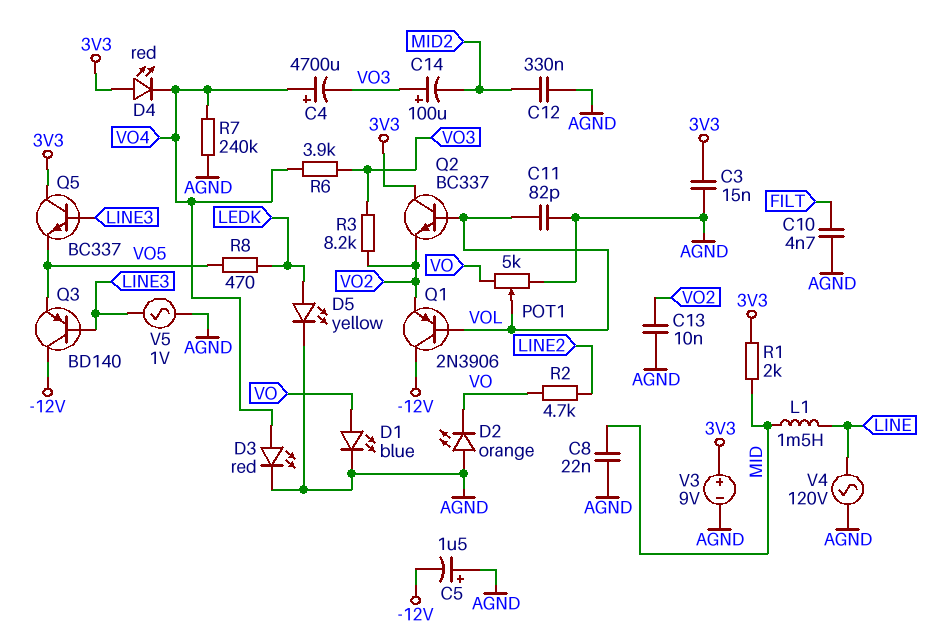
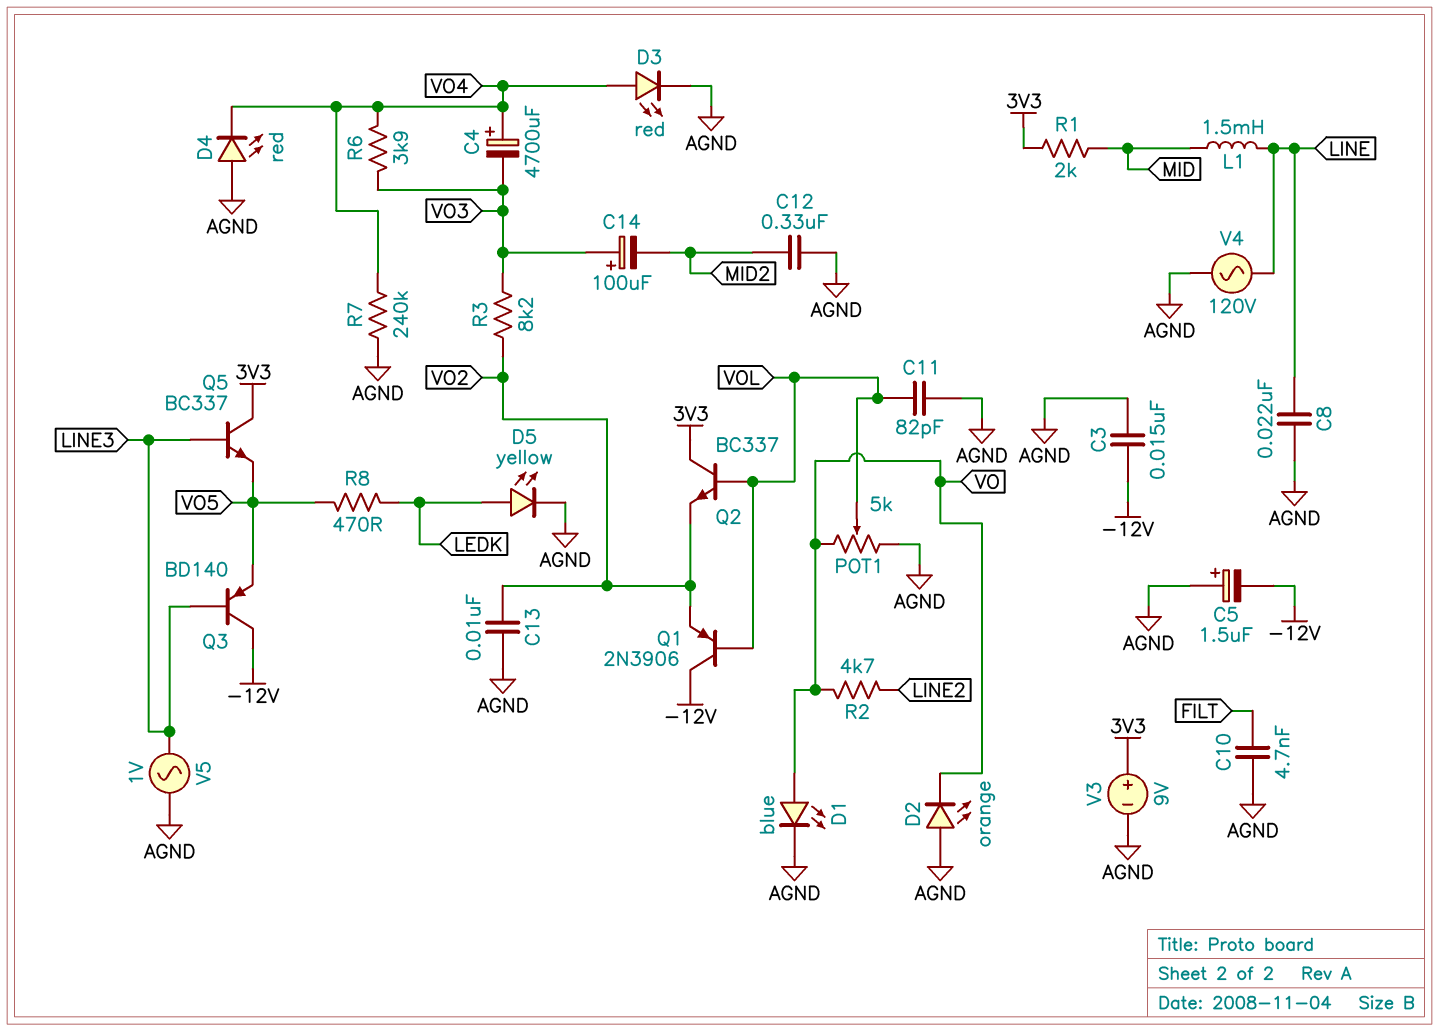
C3: 15nF (3V3, AGND) -> 15nF (-12V, AGND)
C8: 22nF (AGND, MID) -> 22nF (AGND, LINE)
D4: LED red (A 3V3, K VO4) -> LED red (A AGND, K VO4)

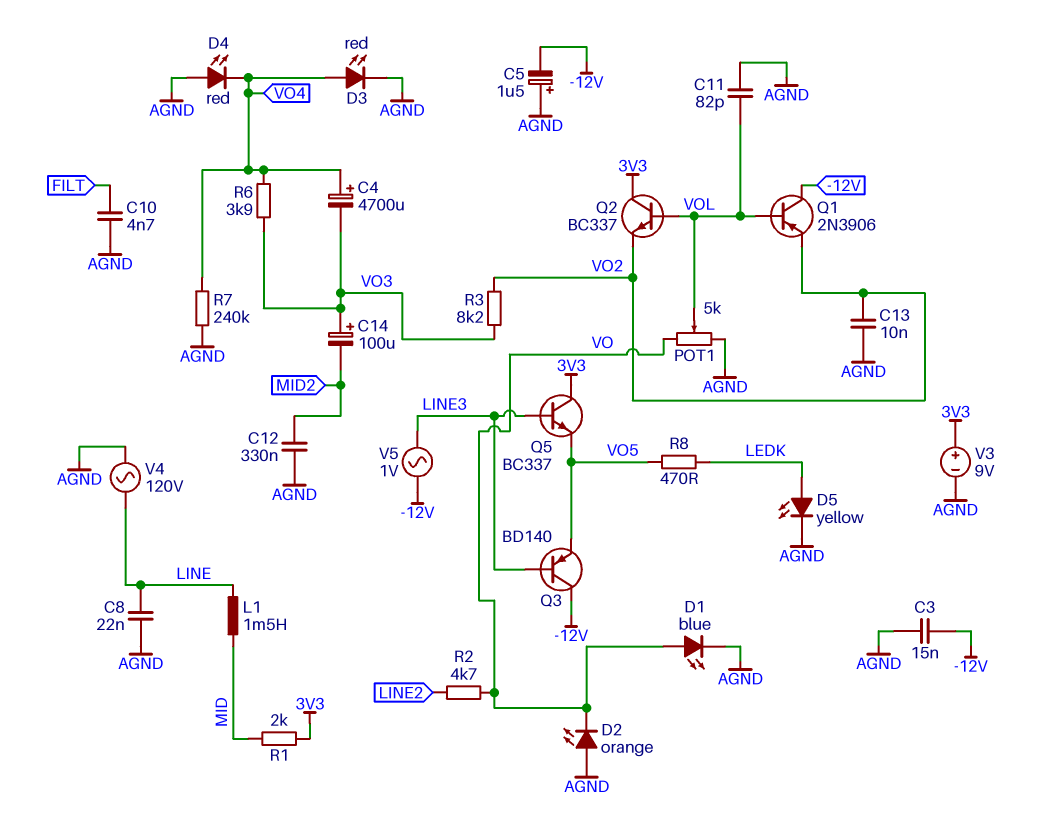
V5: AC 1V (AGND, LINE3) -> AC 1V (-12V, LINE3)

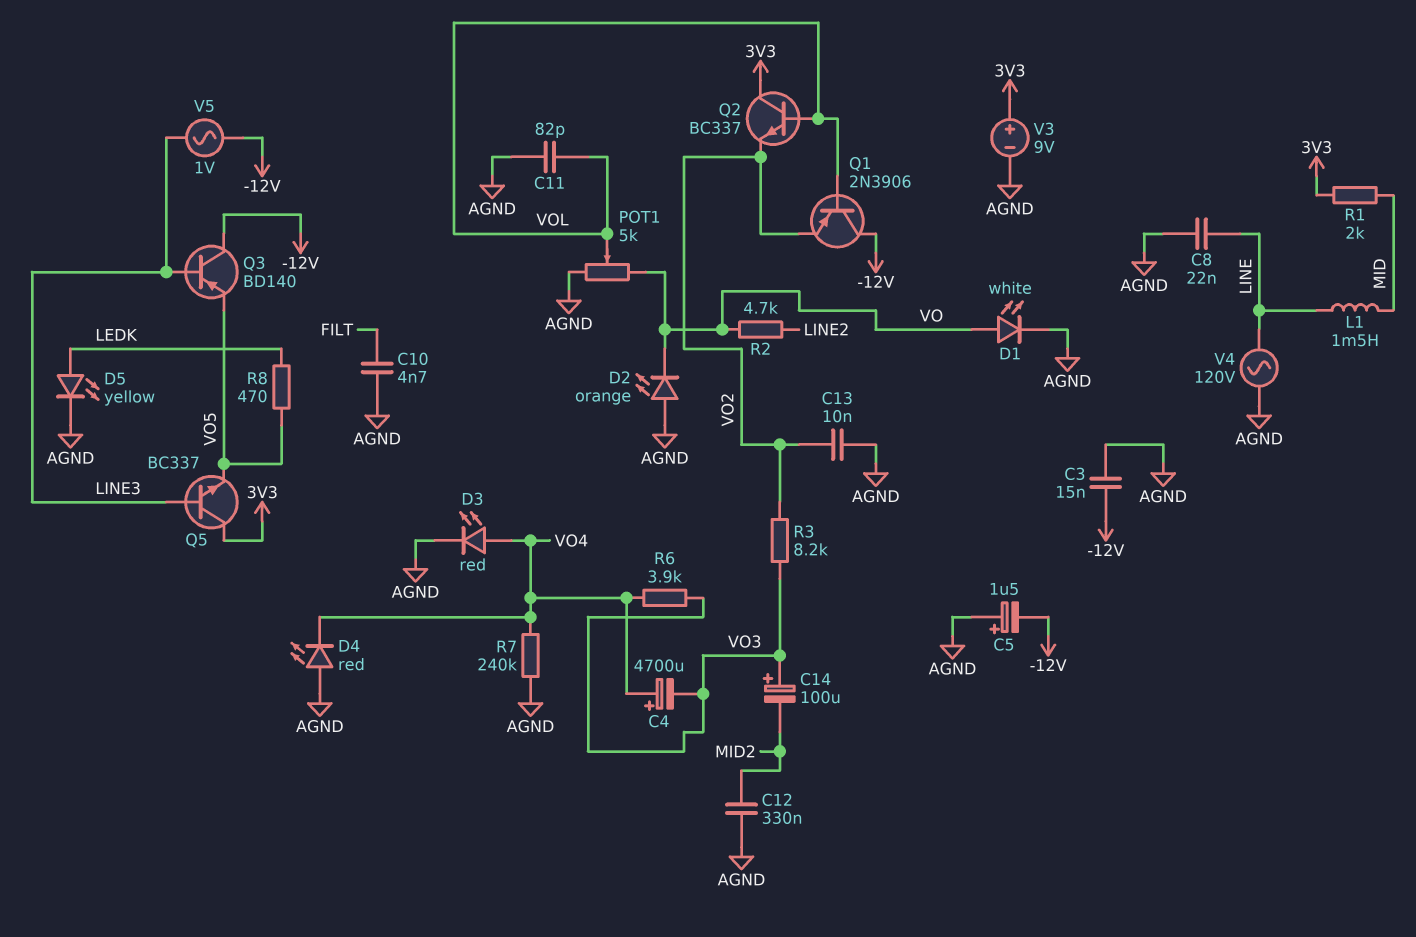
D1: LED blue (A VO, K AGND) -> LED white (A VO, K AGND)

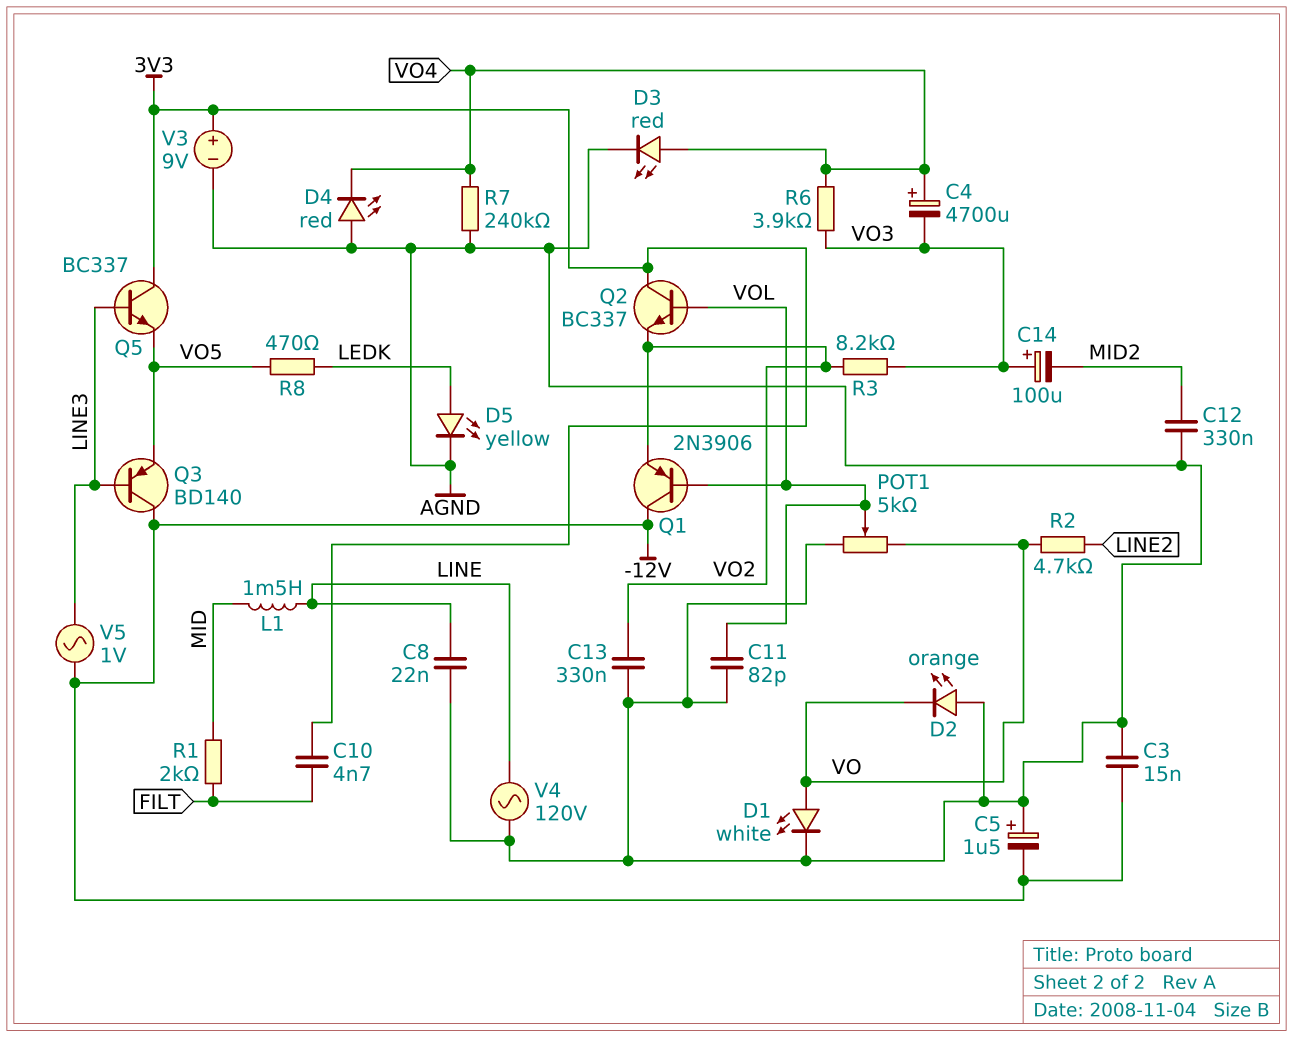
C10: 4.7nF (AGND, FILT) -> 4.7nF (3V3, FILT)
C13: 10nF (AGND, VO2) -> 330nF (AGND, VO2)
R1: 2k (3V3, MID) -> 2k (FILT, MID)

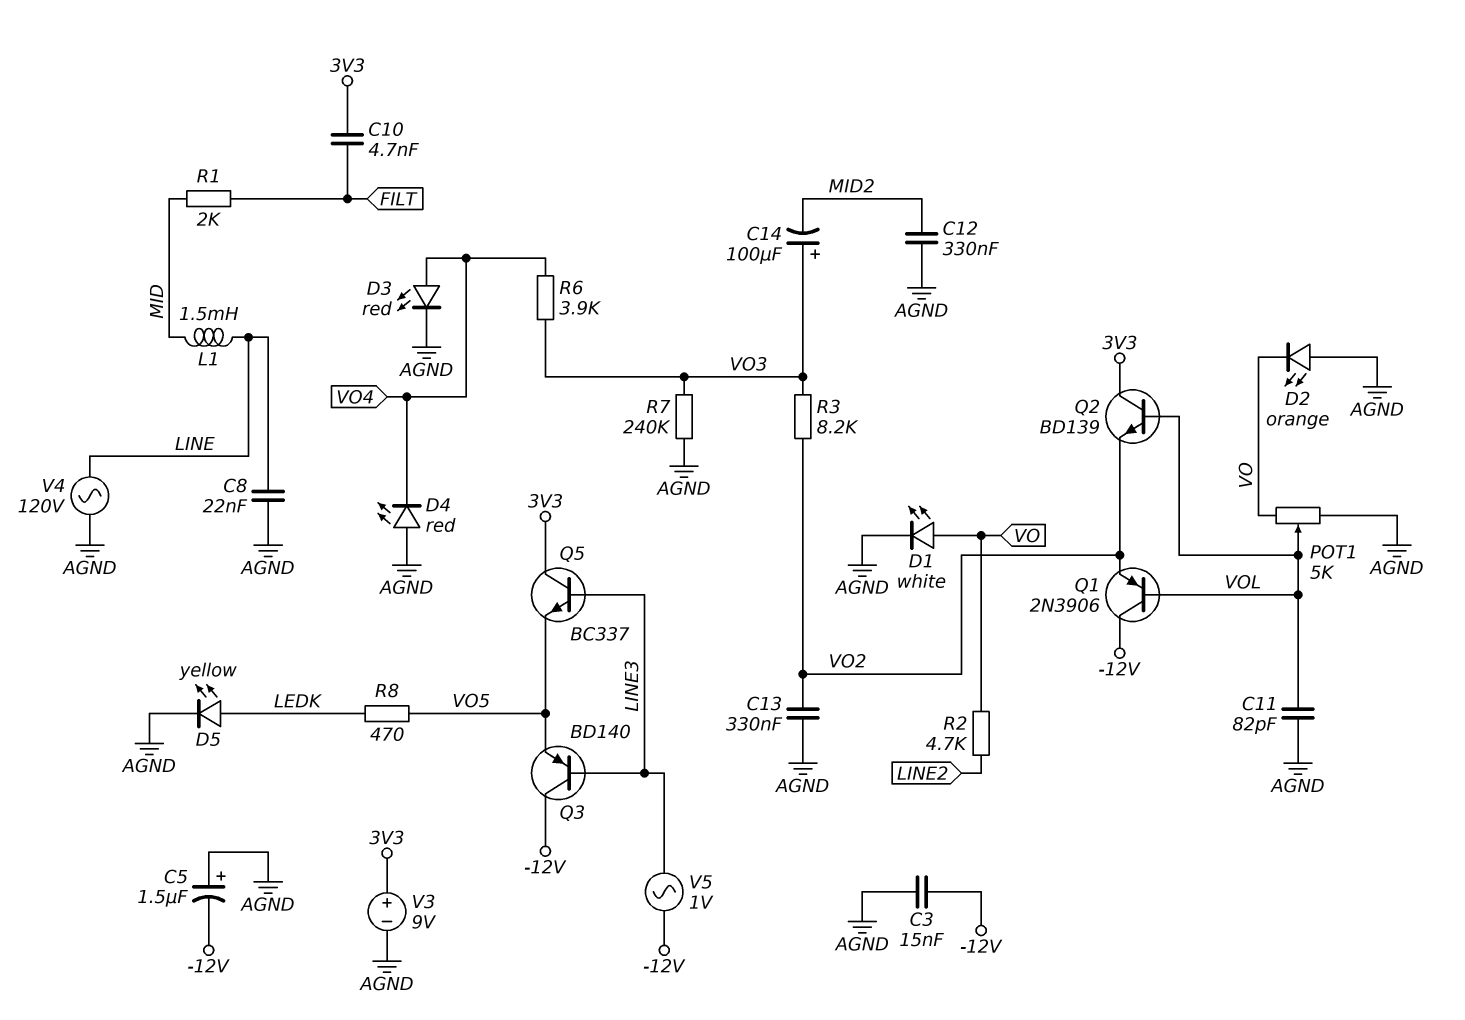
C4: 4700uF (plus VO4, minus VO3) -> none
Q2: NPN BC337 (B VOL, C 3V3, E VO2) -> NPN BD139 (B VOL, C 3V3, E VO2)
R7: 240k (AGND, VO4) -> 240k (AGND, VO3)

